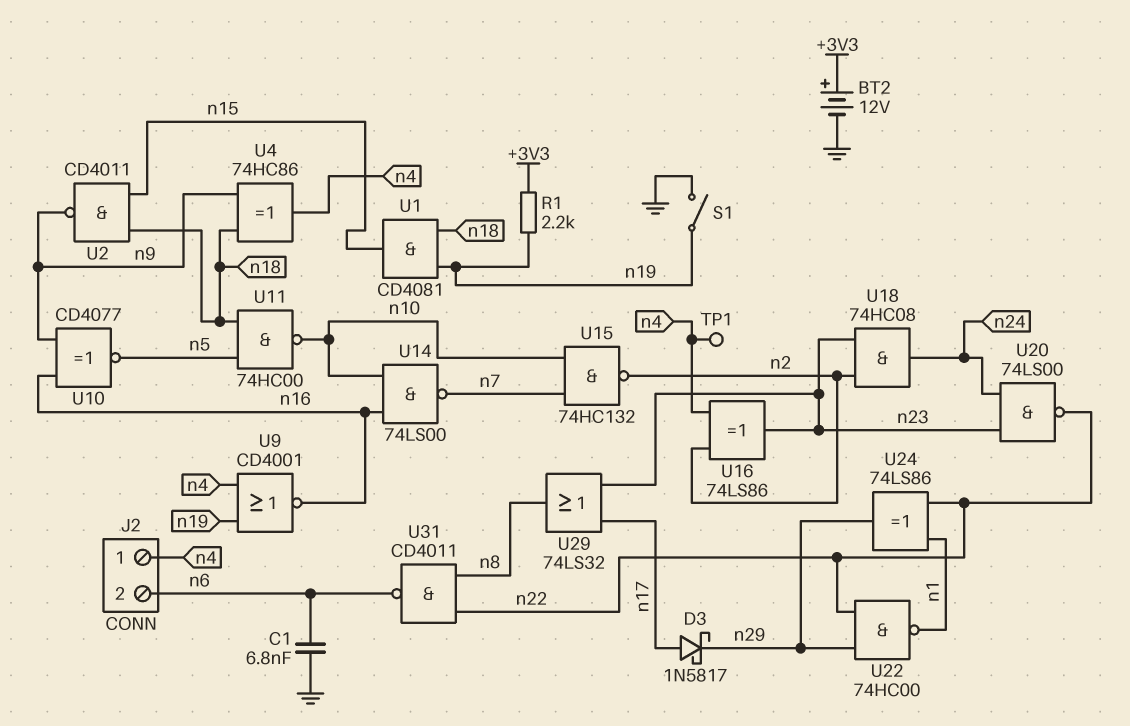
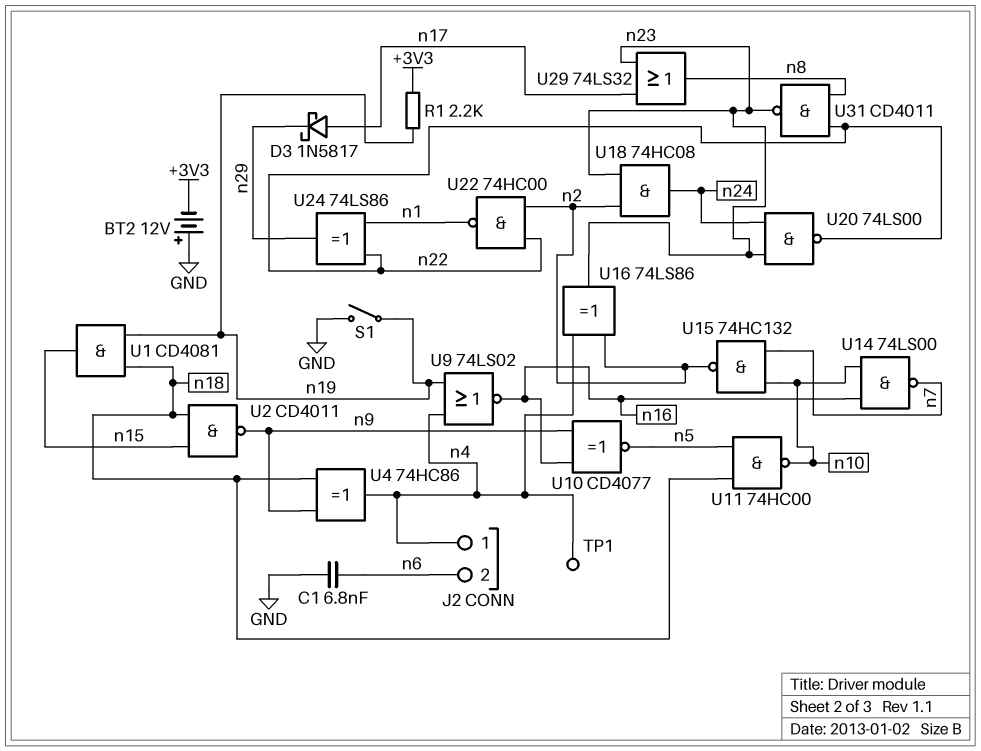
BT2: 12V (plus +3V3, minus GND) -> 12V (plus GND, minus +3V3)
U9: NOR CD4001 (in n4, in n19, out n16) -> NOR 74LS02 (in n4, in n19, out n16)
U22: NAND 74HC00 (in n22, in n29, out n1) -> NAND 74HC00 (in n2, in n22, out n1)
U31: NAND CD4011 (in n8, in n22, out n6) -> NAND CD4011 (in n8, in n22, out n23)

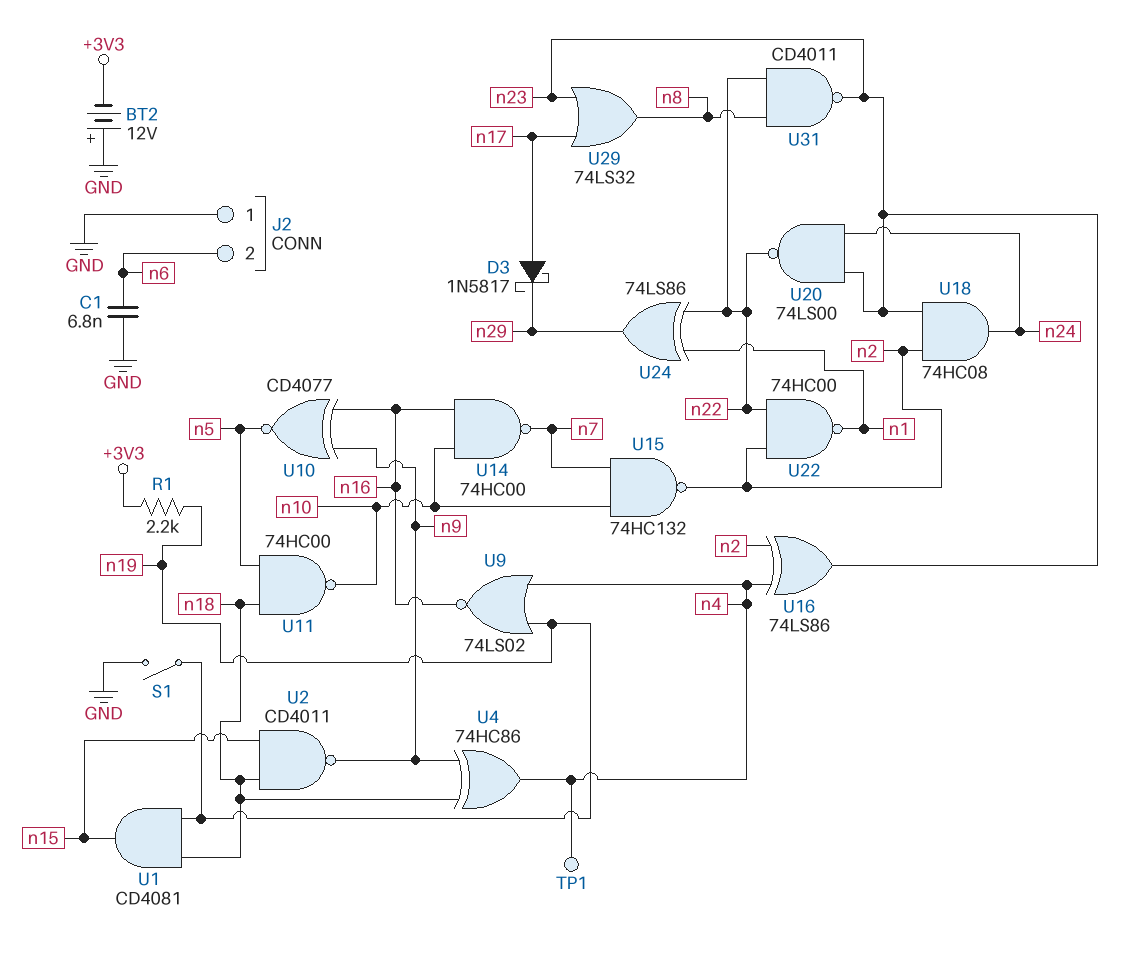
J2 pin 1: n4 -> GND
U14: NAND 74LS00 (in n10, in n16, out n7) -> NAND 74HC00 (in n10, in n16, out n7)

